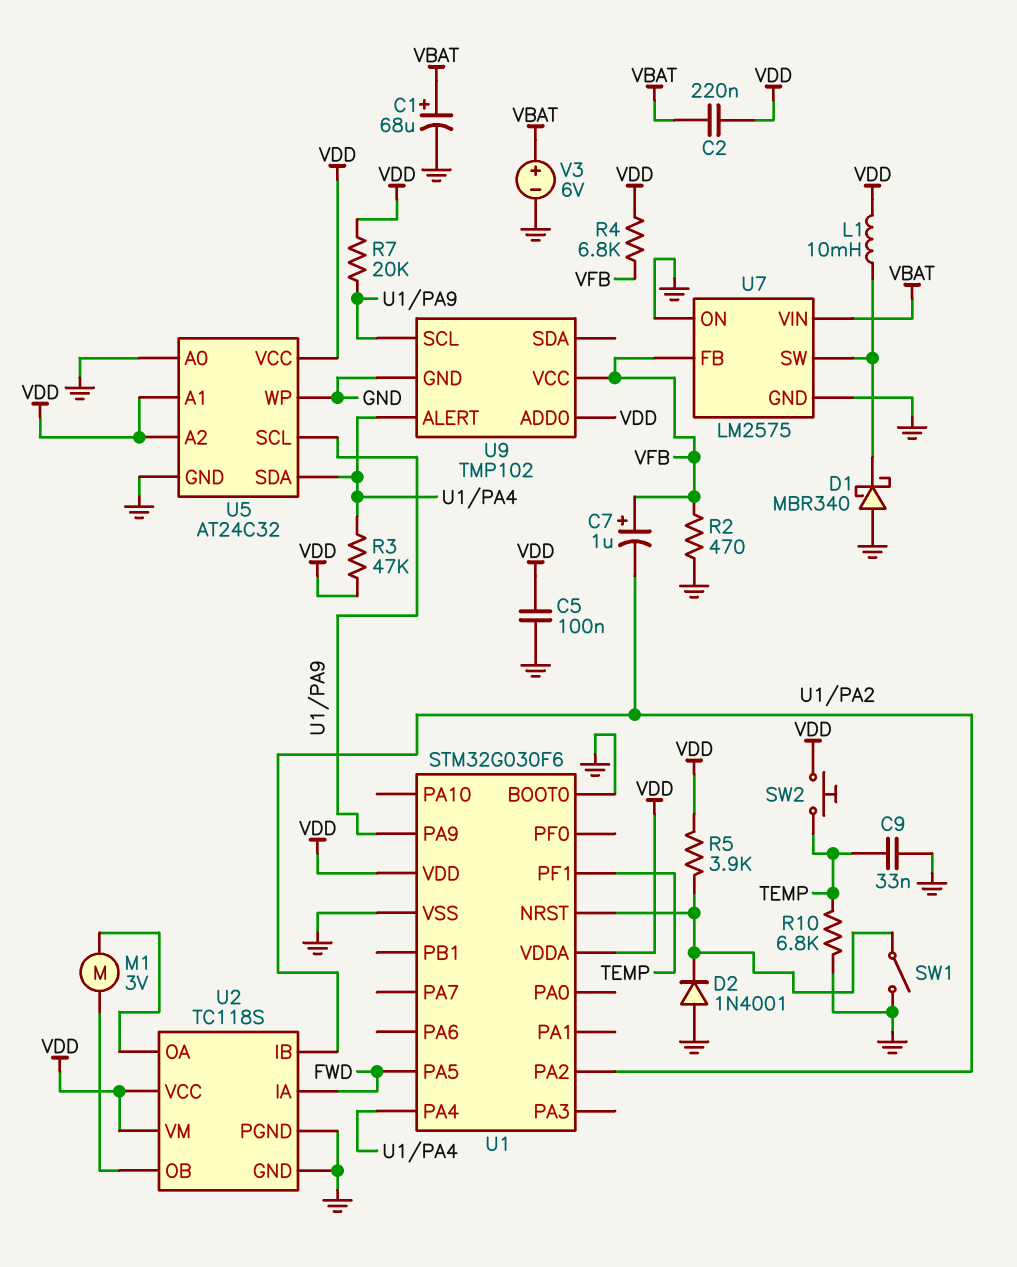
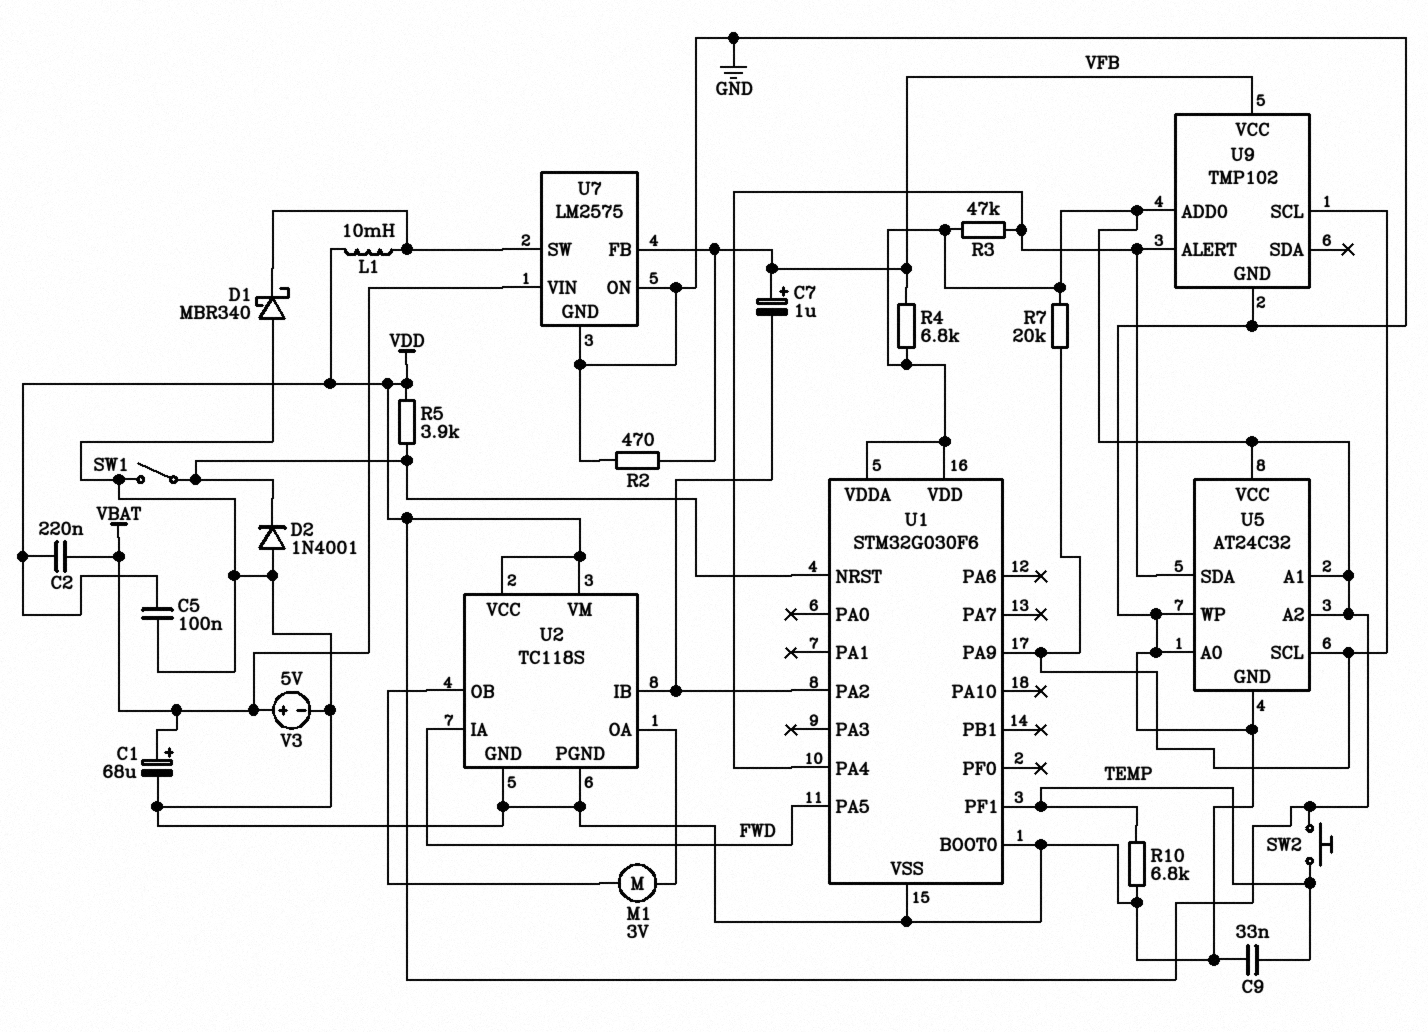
V3: 6V (plus VBAT, minus GND) -> 5V (plus VBAT, minus GND)

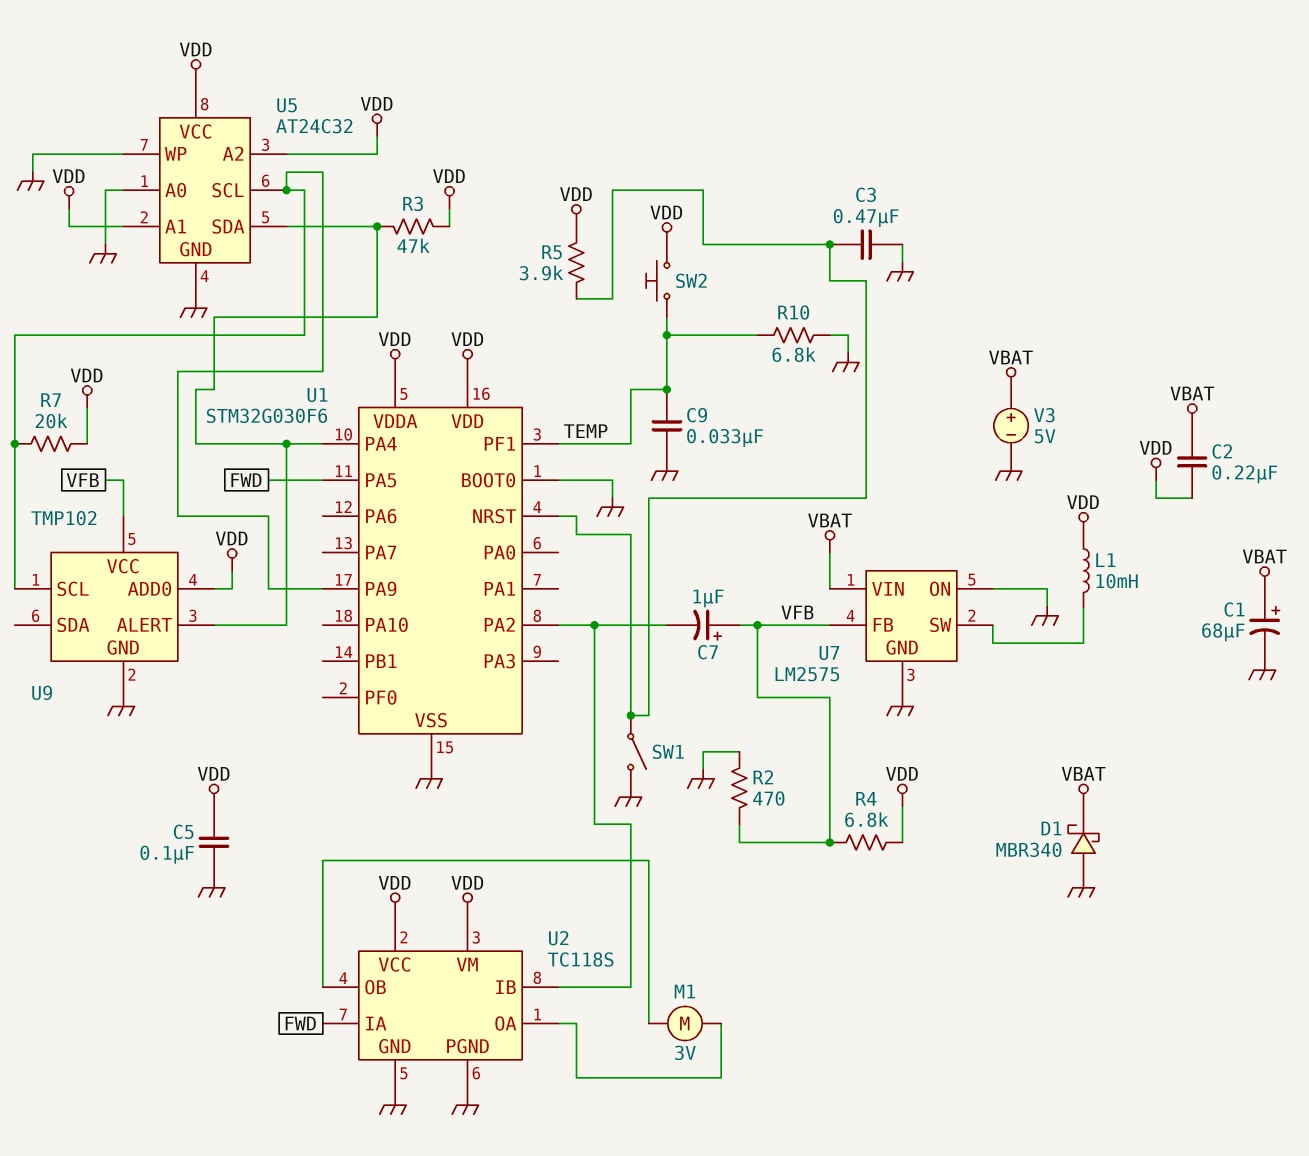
C3: none -> 470nF (GND, U1/NRST)
D1: schottky MBR340 (A GND, K U7/SW) -> schottky MBR340 (A GND, K VBAT)
D2: diode 1N4001 (A GND, K U1/NRST) -> none

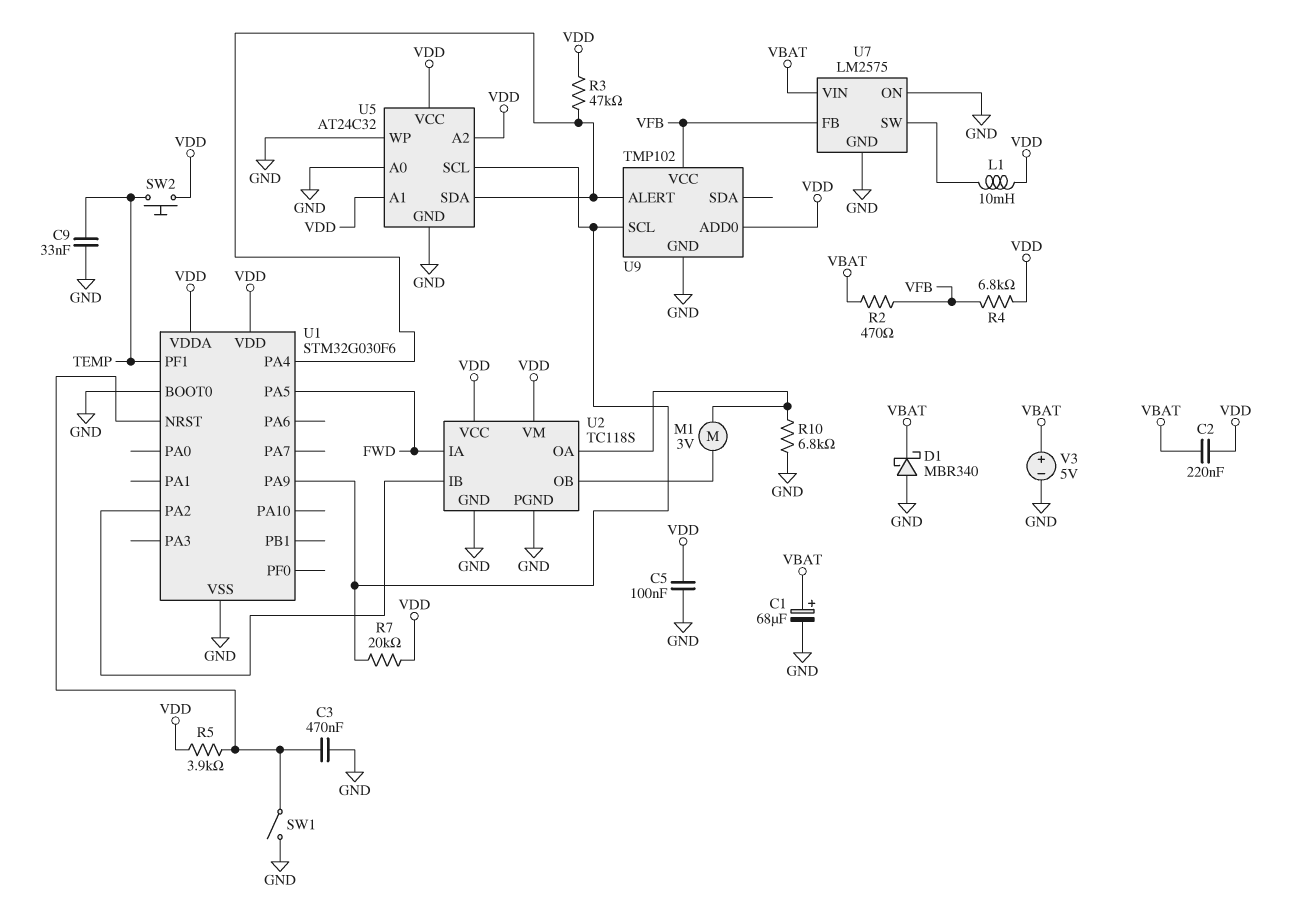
C7: 1uF (plus VFB, minus U1/PA2) -> none
R2: 470 (GND, VFB) -> 470 (VBAT, VFB)
R10: 6.8k (GND, TEMP) -> 6.8k (GND, U2/OA)

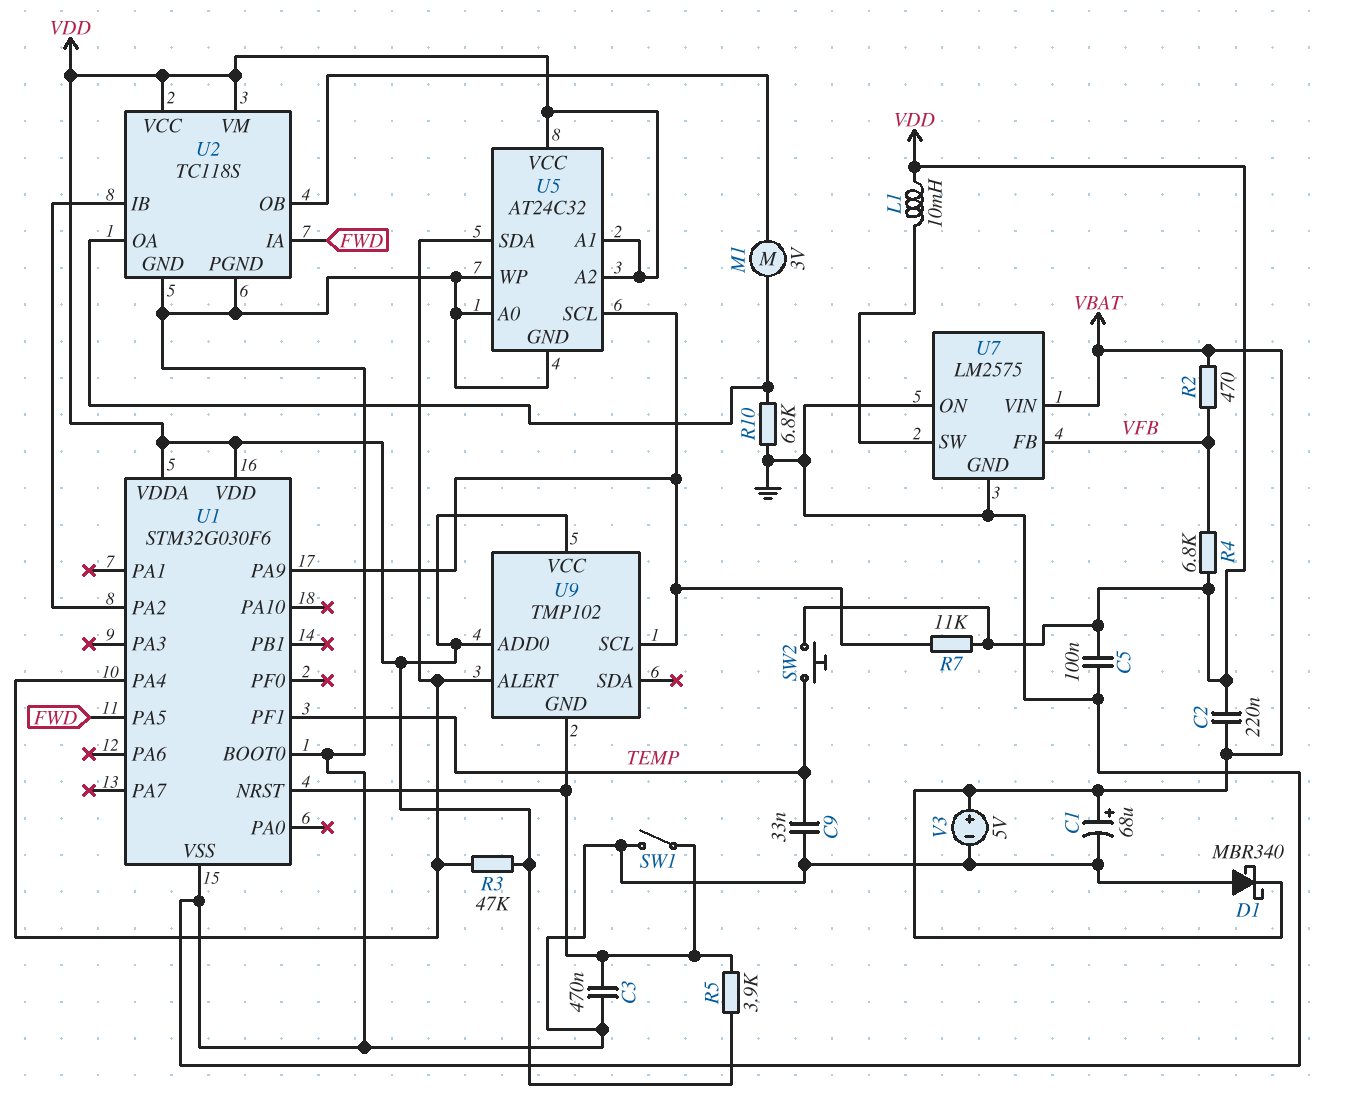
R7: 20k (U1/PA9, VDD) -> 11k (U1/PA9, VDD)
U9 pin GND: GND -> U1/NRST
U9 pin VCC: VFB -> VDD

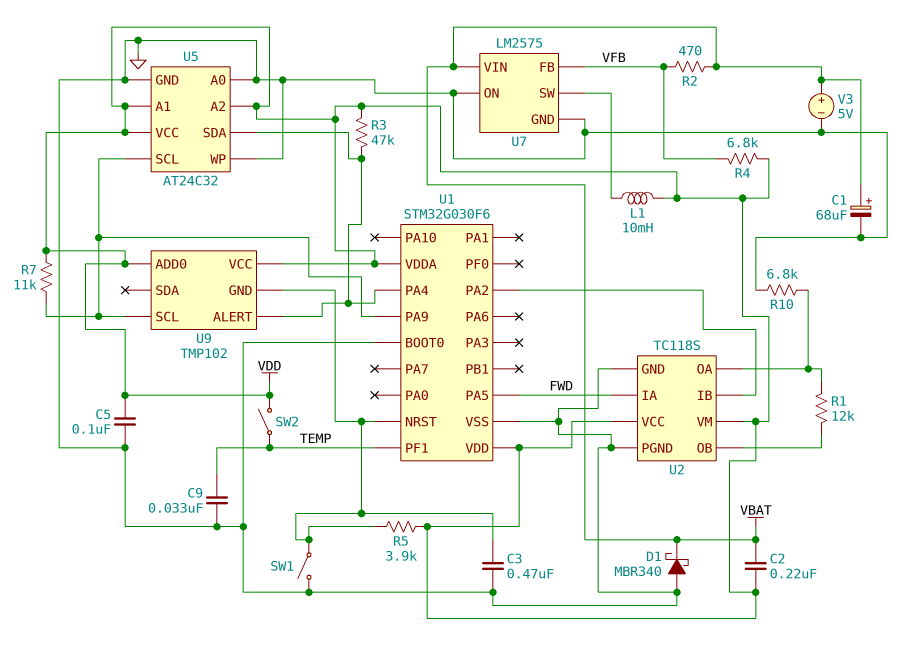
M1: motor 3V (U2/OA, U2/OB) -> none
R1: none -> 12k (U2/OA, U2/OB)
SW2: button (TEMP, VDD) -> switch (TEMP, VDD)

